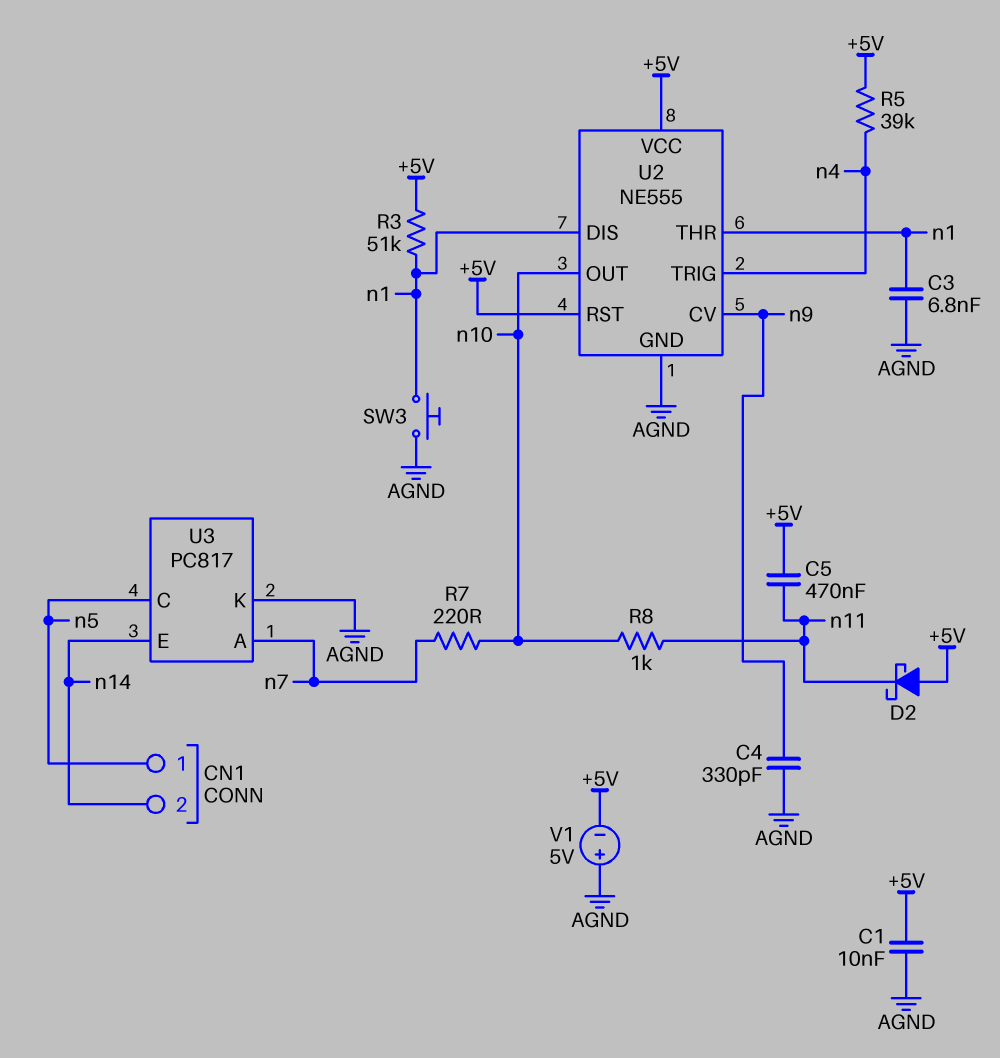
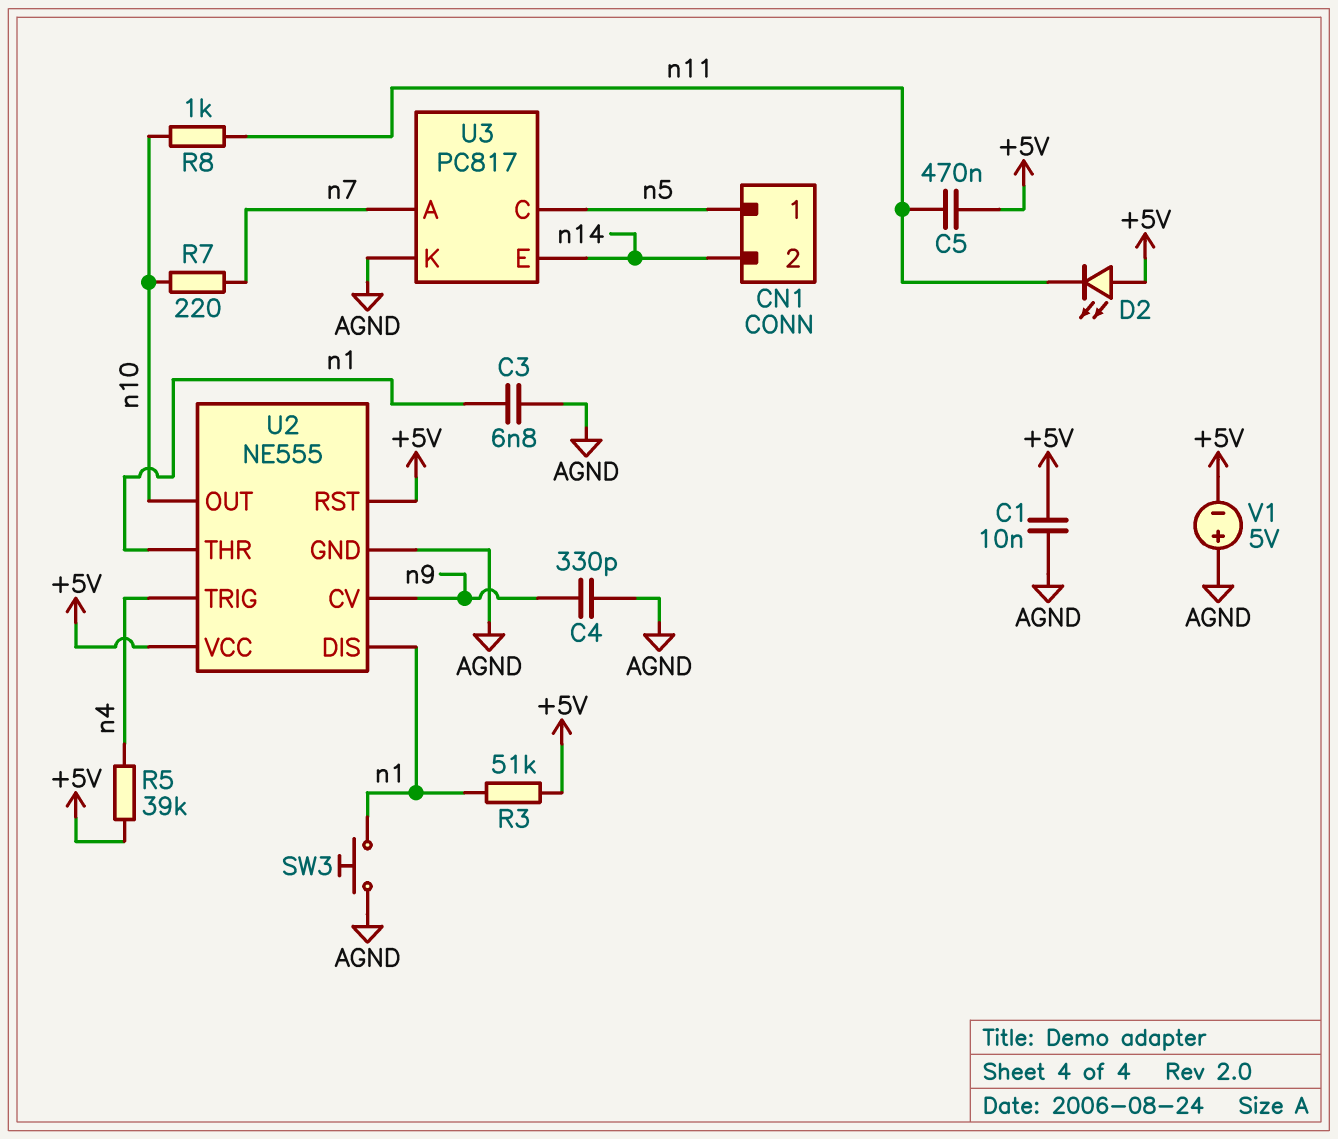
D2: schottky (A +5V, K n11) -> LED (A +5V, K n11)

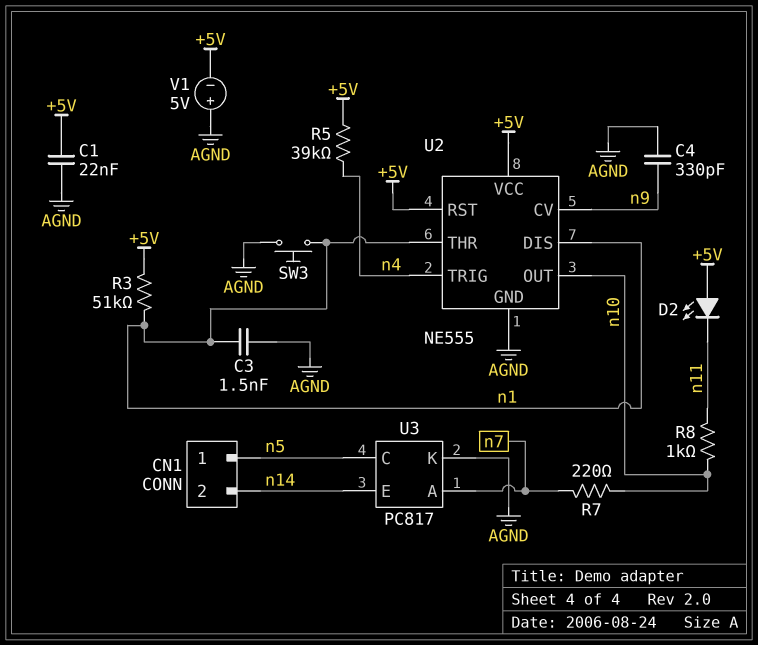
C1: 10nF (+5V, AGND) -> 22nF (+5V, AGND)
C3: 6.8nF (AGND, n1) -> 1.5nF (AGND, n1)
C5: 470nF (+5V, n11) -> none

